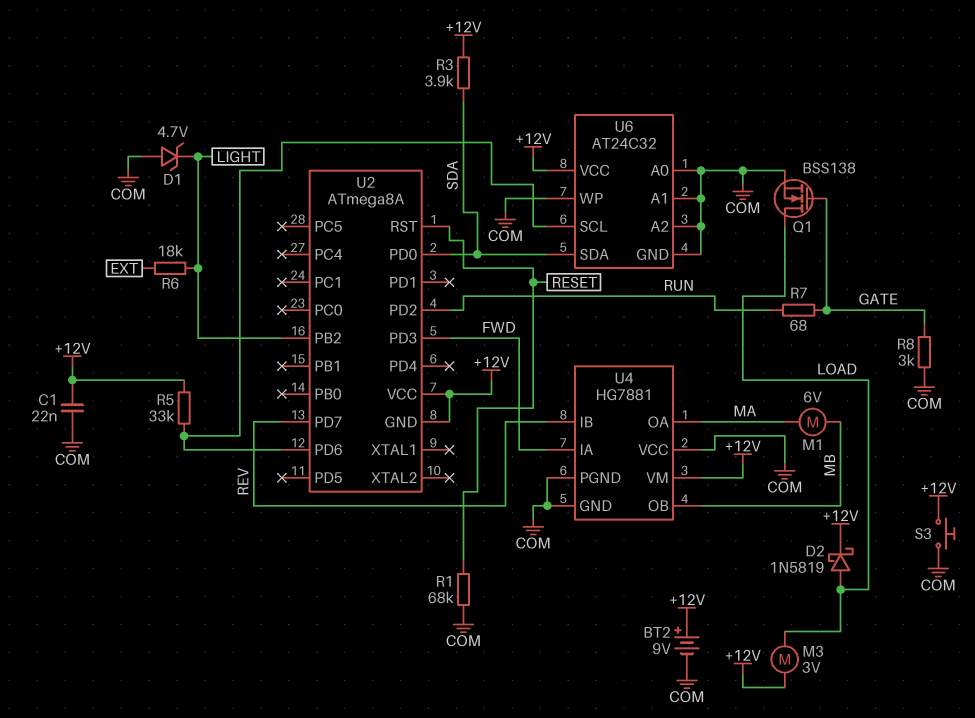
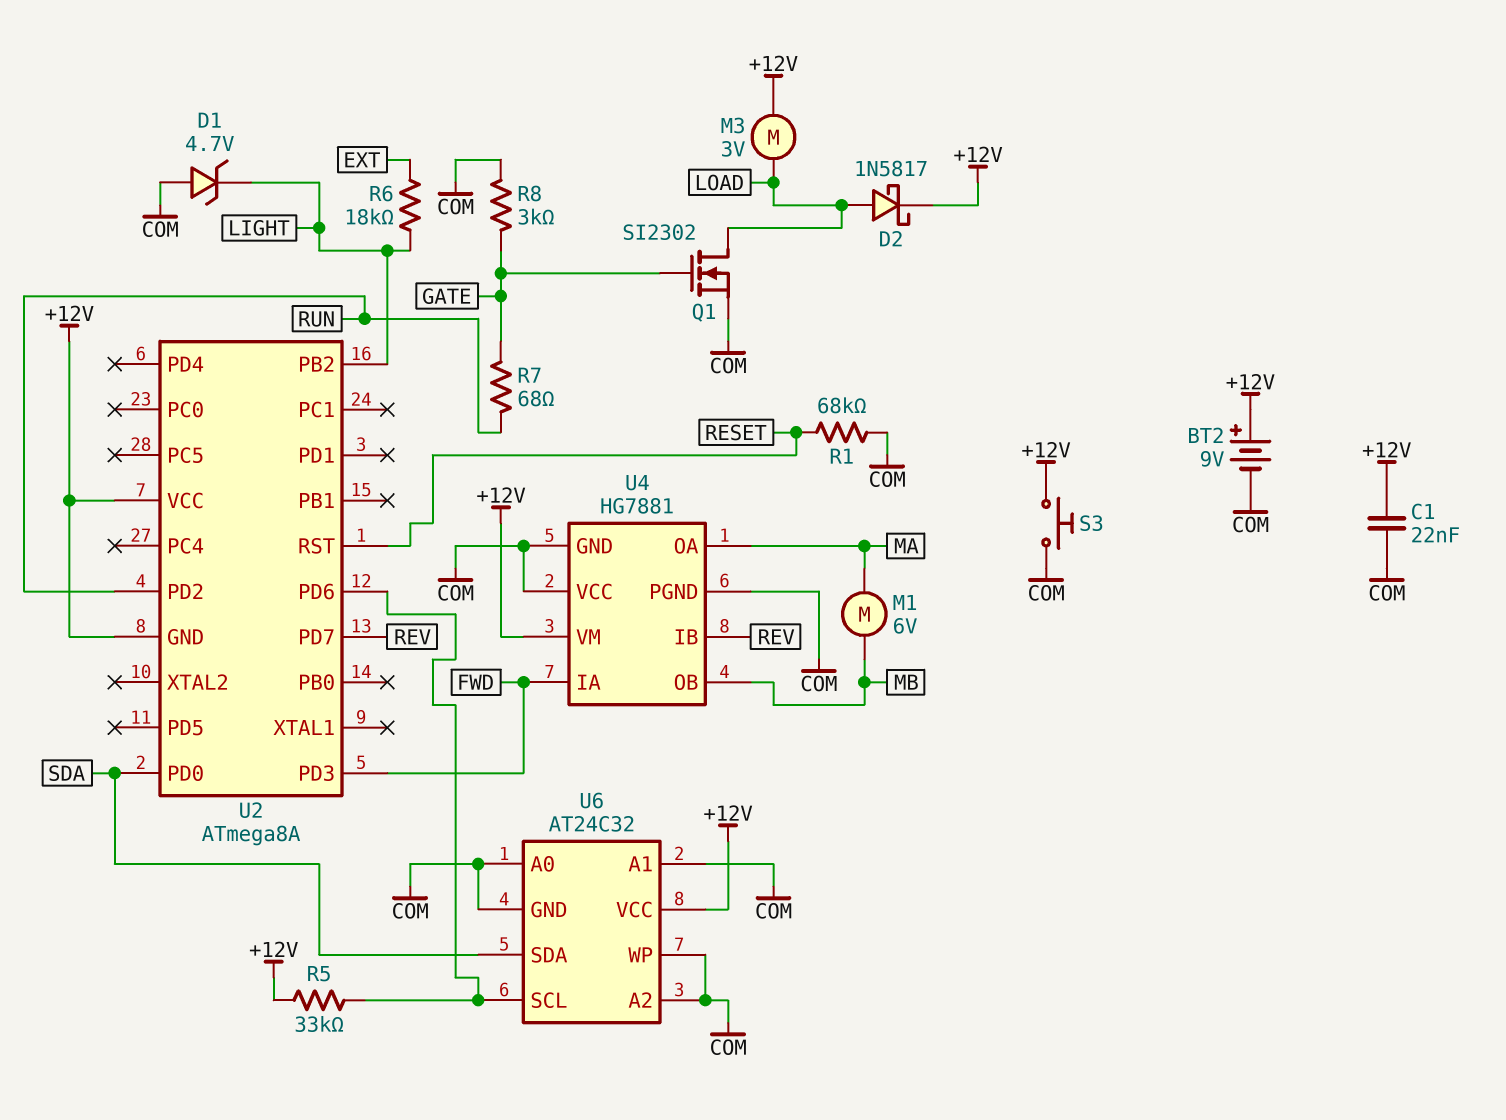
D2: schottky 1N5819 (A LOAD, K +12V) -> schottky 1N5817 (A LOAD, K +12V)
Q1: NMOS BSS138 (G GATE, D LOAD, S COM) -> NMOS SI2302 (G GATE, D LOAD, S COM)
R3: 3.9k (+12V, SDA) -> none

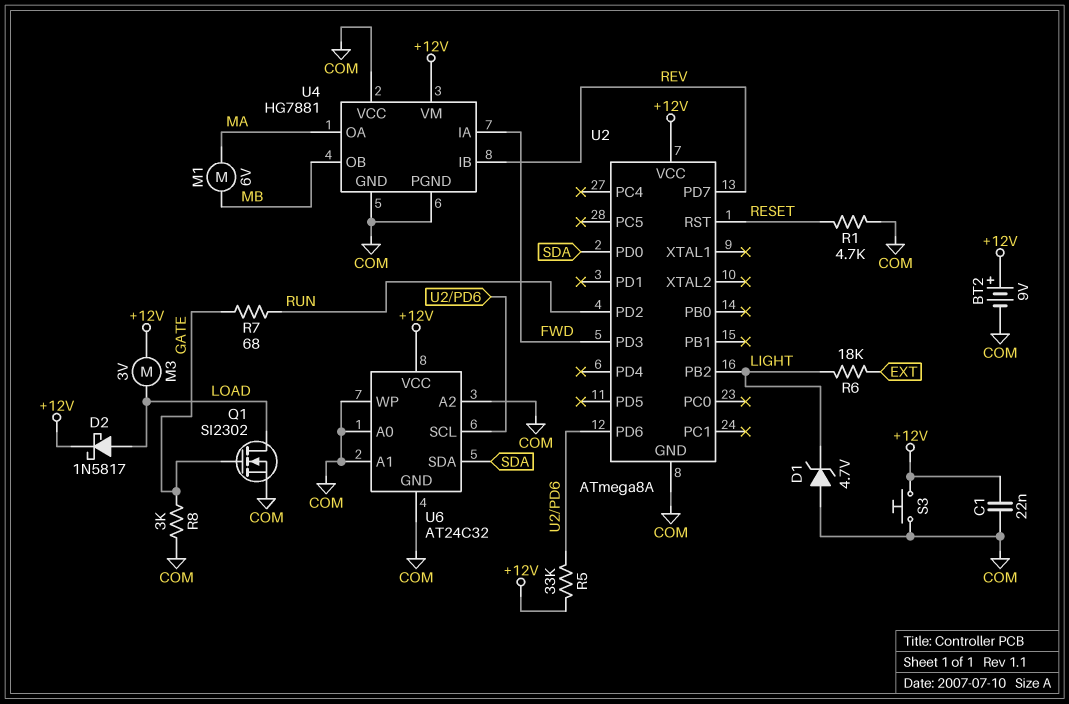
R1: 68k (COM, RESET) -> 4.7k (COM, RESET)
U2 pin GND: +12V -> COM

